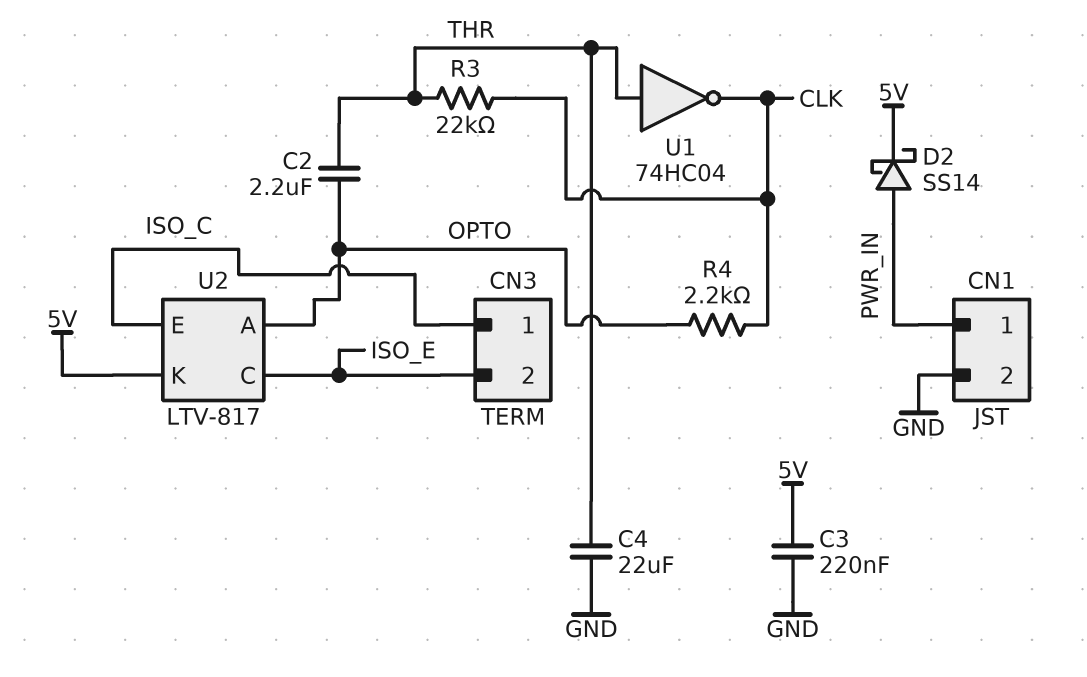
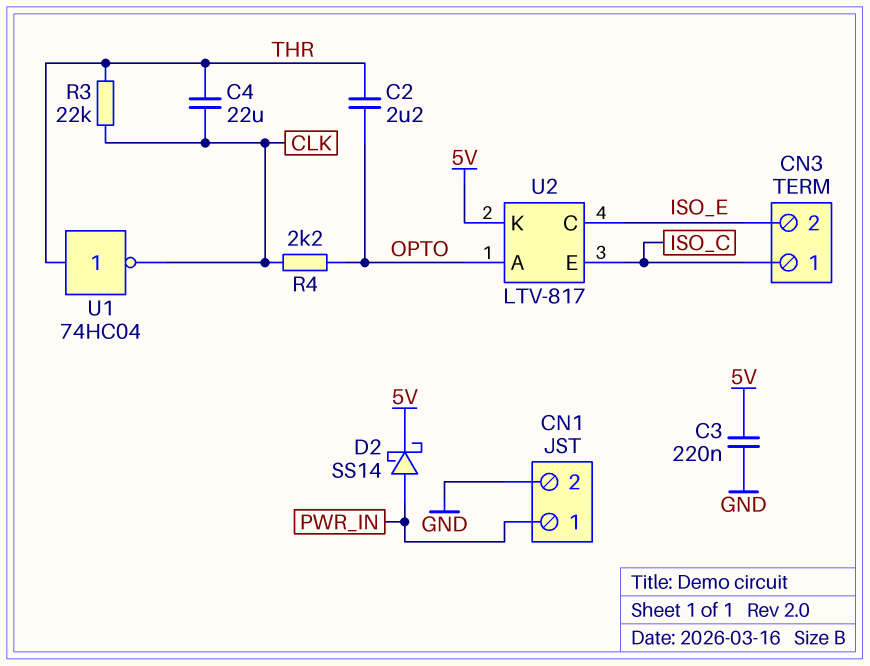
C4: 22uF (GND, THR) -> 22uF (CLK, THR)

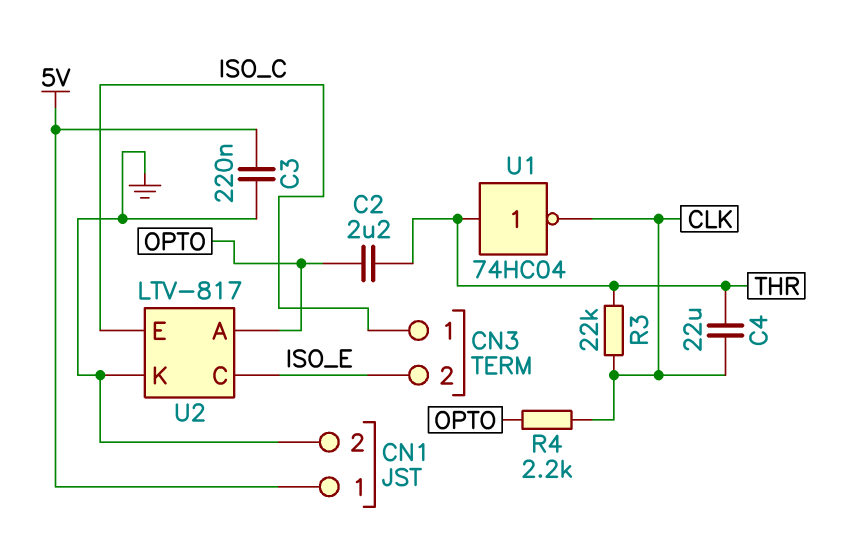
CN1 pin 1: PWR_IN -> 5V
D2: schottky SS14 (A PWR_IN, K 5V) -> none
U2 pin K: 5V -> GND

